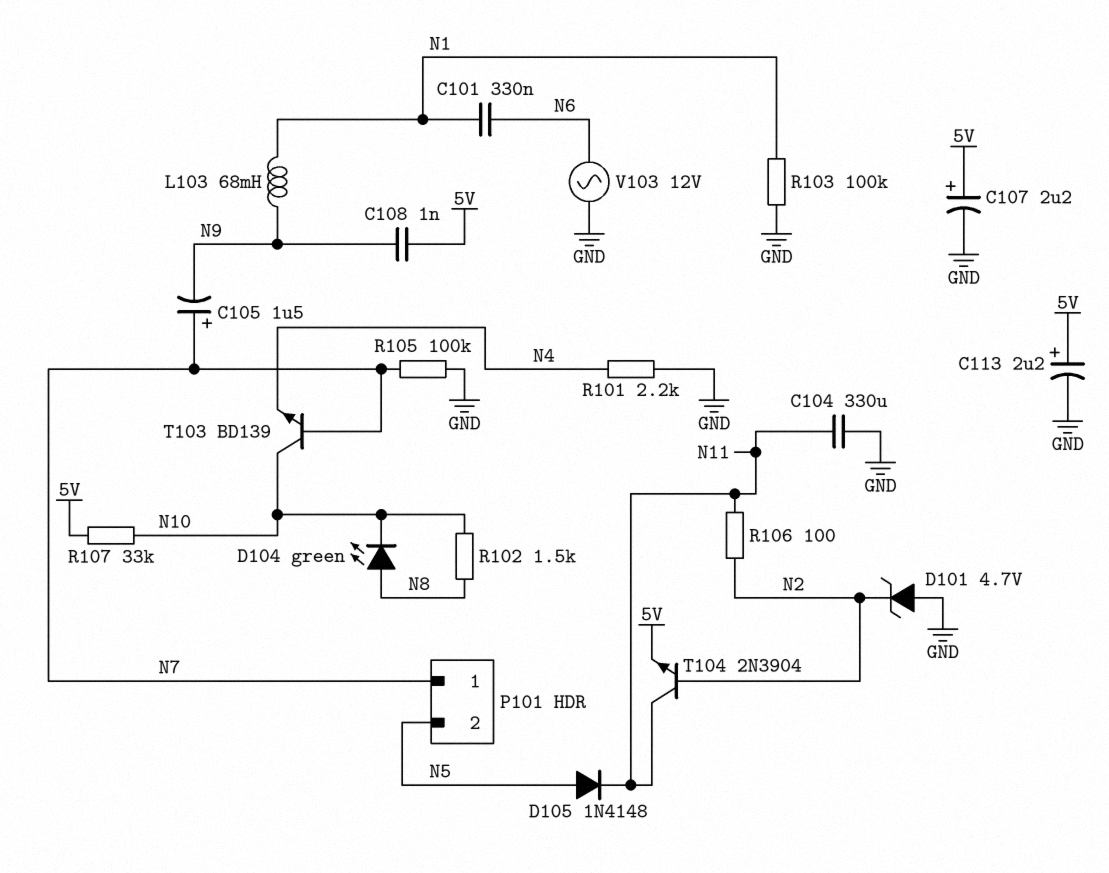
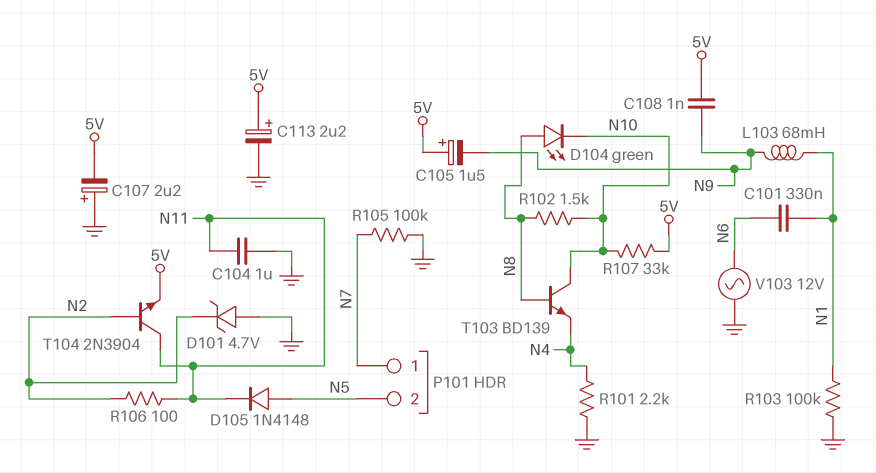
C104: 330uF (GND, N11) -> 1uF (GND, N11)
C105: 1.5uF (plus N7, minus N9) -> 1.5uF (plus 5V, minus N9)
C107: 2.2uF (plus 5V, minus GND) -> 2.2uF (plus GND, minus 5V)
T103: NPN BD139 (B N7, C N10, E N4) -> NPN BD139 (B N8, C N10, E N4)

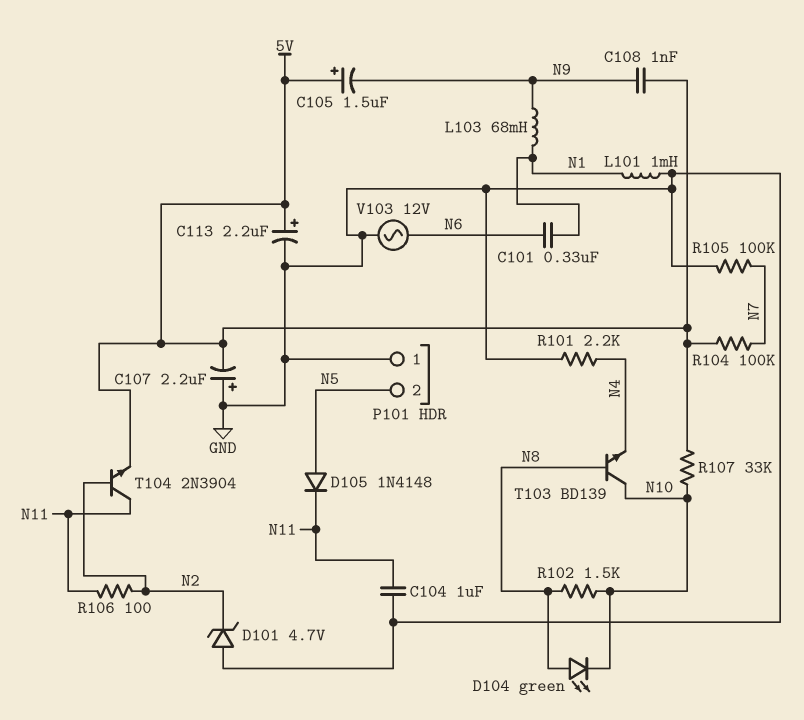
L101: none -> 1mH (GND, N1)
P101 pin 1: N7 -> GND
R103: 100k (GND, N1) -> none
R104: none -> 100k (5V, N7)

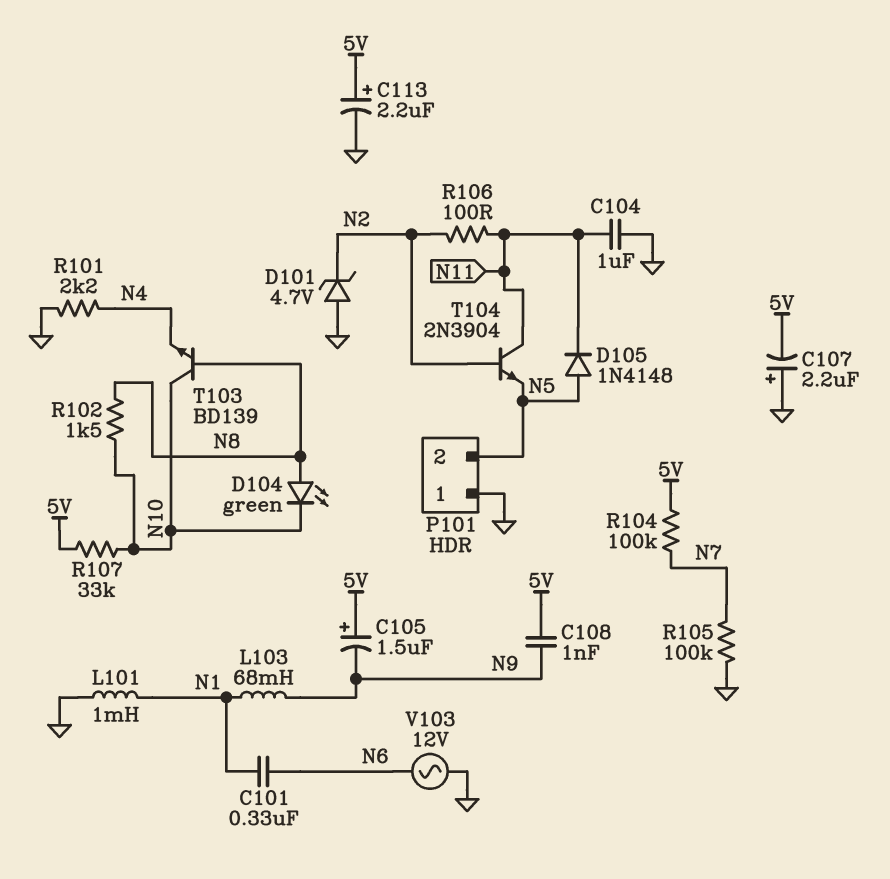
T104: NPN 2N3904 (B N2, C N11, E 5V) -> NPN 2N3904 (B N2, C N11, E N5)

